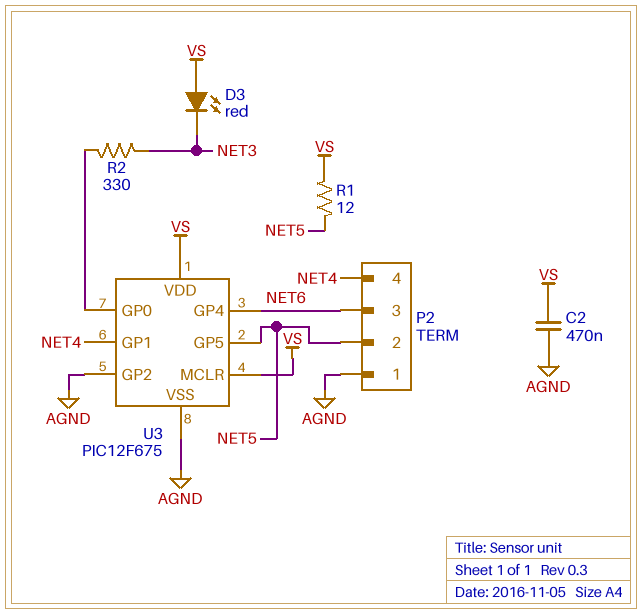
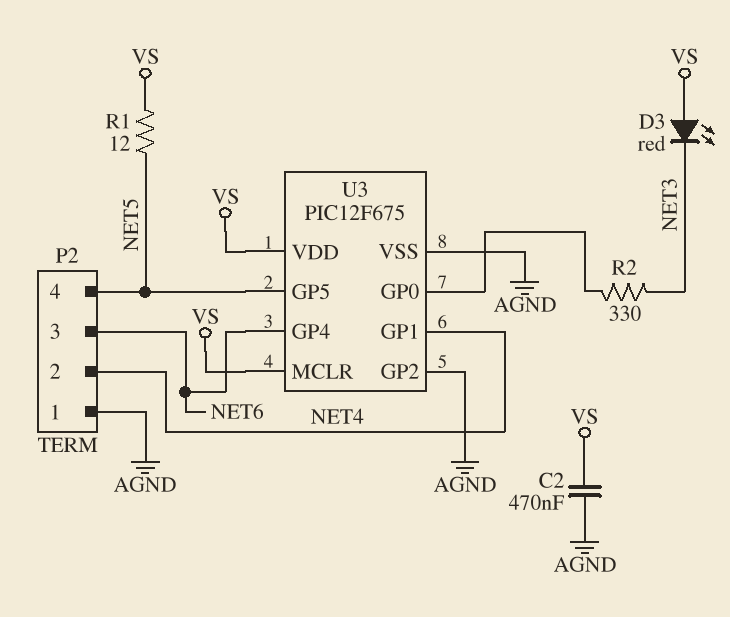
P2 pin 2: NET5 -> NET4
P2 pin 4: NET4 -> NET5

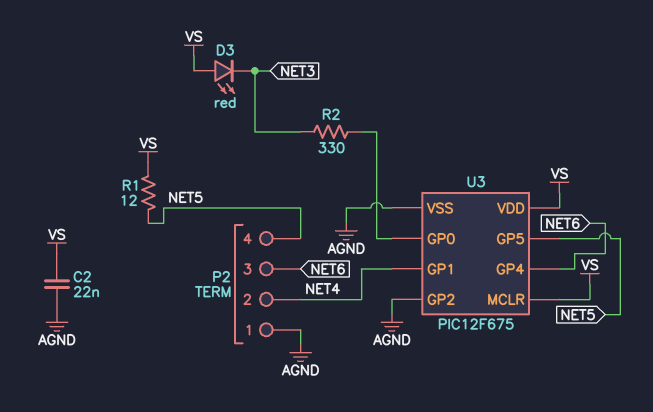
C2: 470nF (AGND, VS) -> 22nF (AGND, VS)

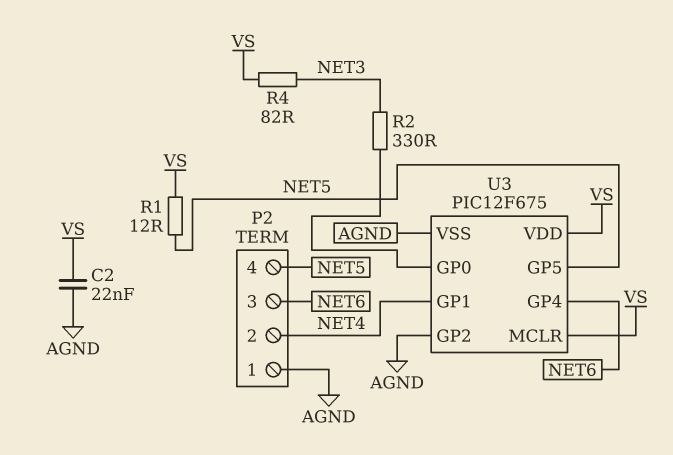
D3: LED red (A VS, K NET3) -> none
R4: none -> 82 (NET3, VS)

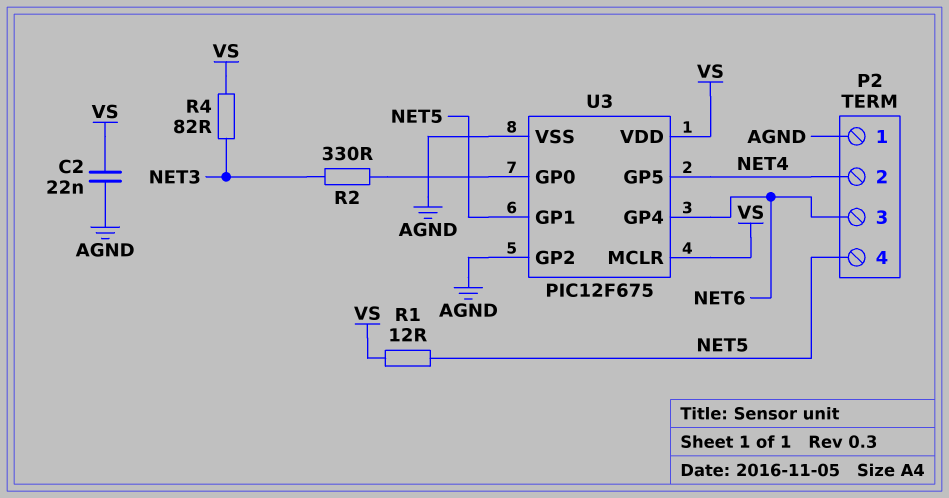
U3 pin GP1: NET4 -> NET5
U3 pin GP5: NET5 -> NET4

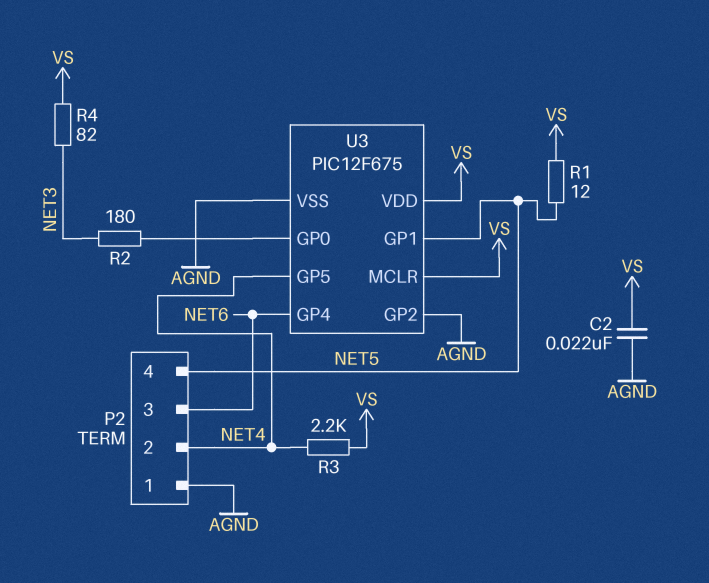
R2: 330 (NET3, U3/GP0) -> 180 (NET3, U3/GP0)
R3: none -> 2.2k (NET4, VS)

